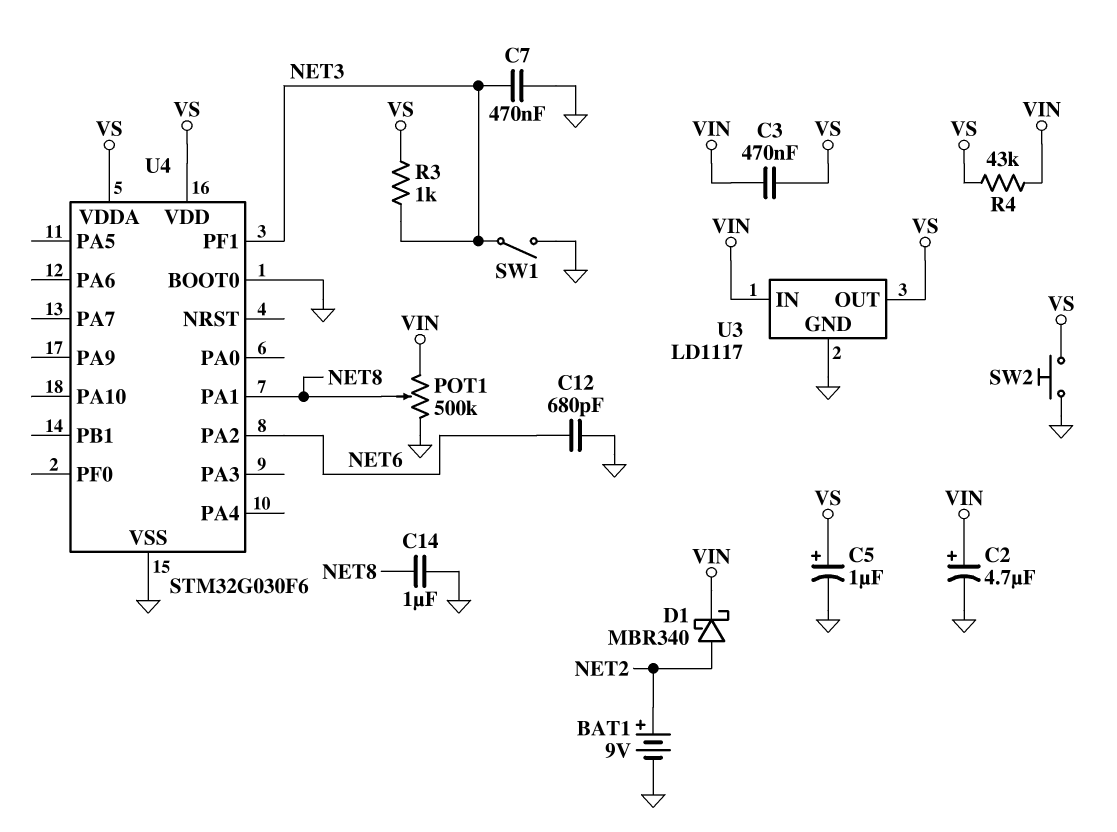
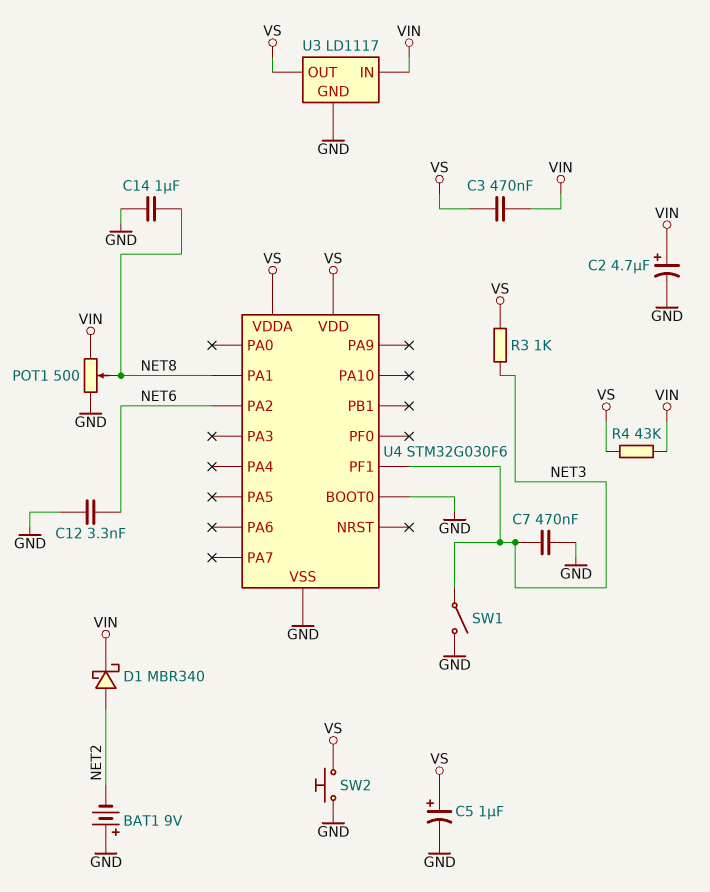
BAT1: 9V (plus NET2, minus GND) -> 9V (plus GND, minus NET2)
C12: 680pF (GND, NET6) -> 3.3nF (GND, NET6)
POT1: 500k (GND, VIN, wiper NET8) -> 500 (GND, VIN, wiper NET8)

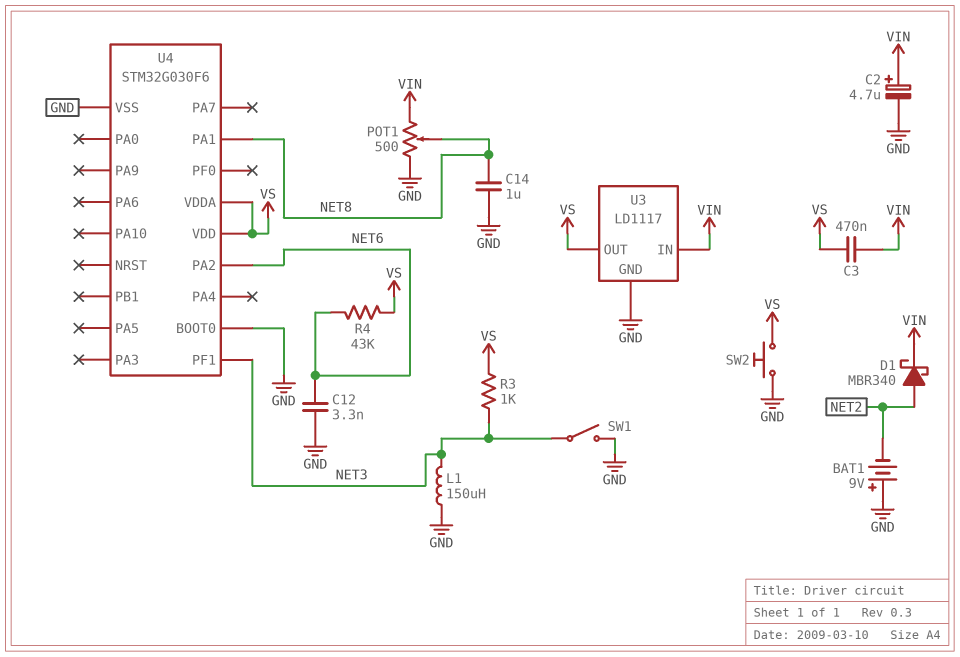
C5: 1uF (plus VS, minus GND) -> none
C7: 470nF (GND, NET3) -> none
L1: none -> 150uH (GND, NET3)
R4: 43k (VIN, VS) -> 43k (NET6, VS)

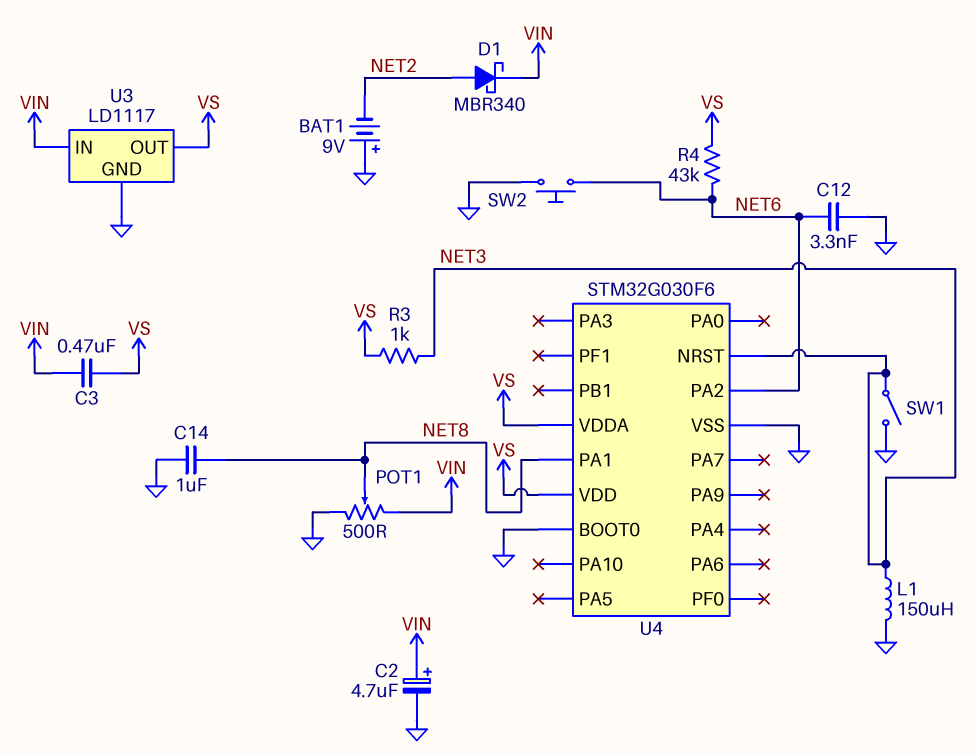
SW2: button (GND, VS) -> button (GND, NET6)
U4 pin NRST: none -> NET3
U4 pin PF1: NET3 -> none

